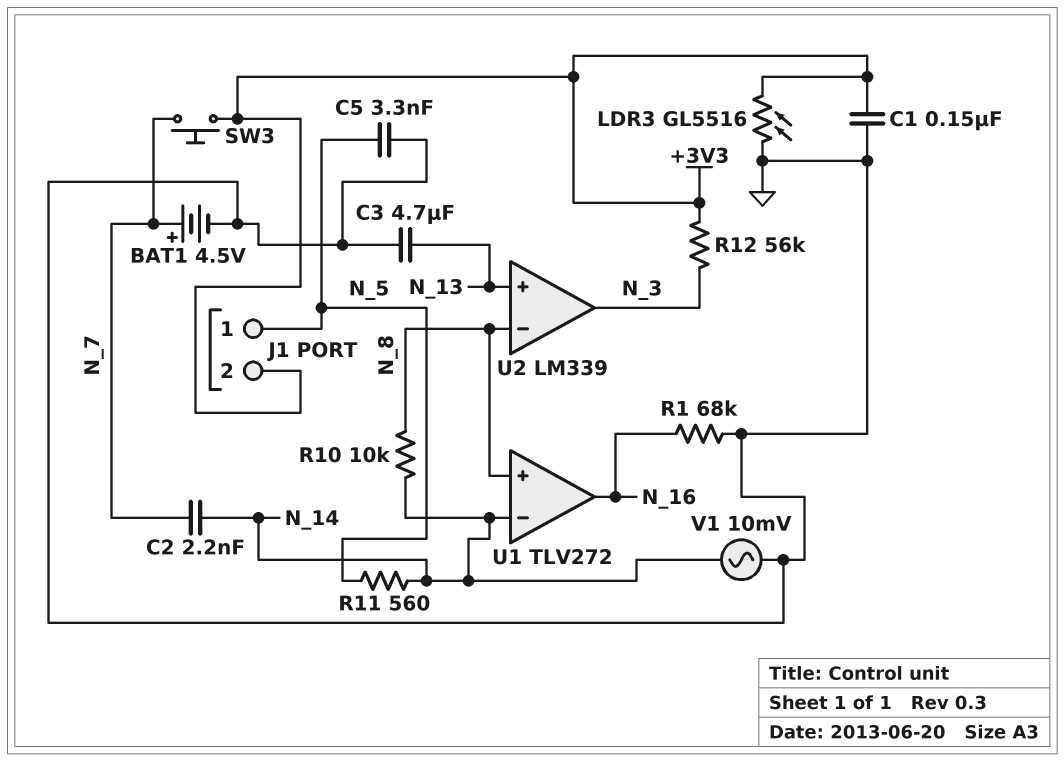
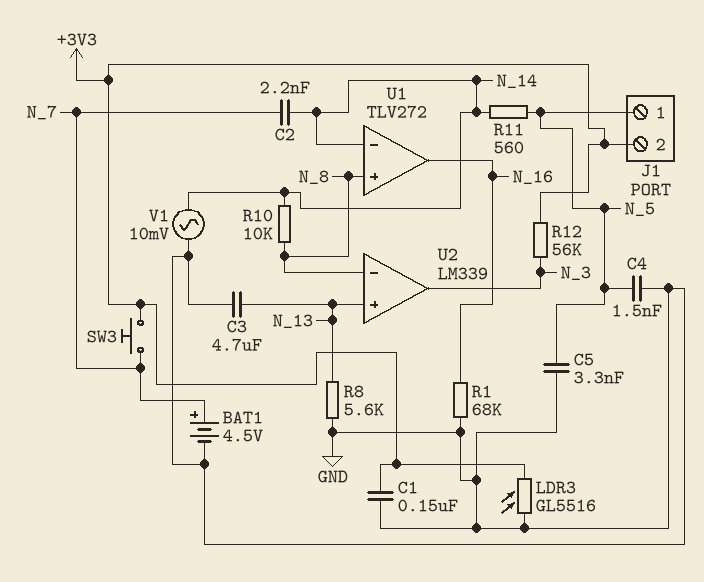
C4: none -> 1.5nF (GND, N_5)
R8: none -> 5.6k (GND, N_13)

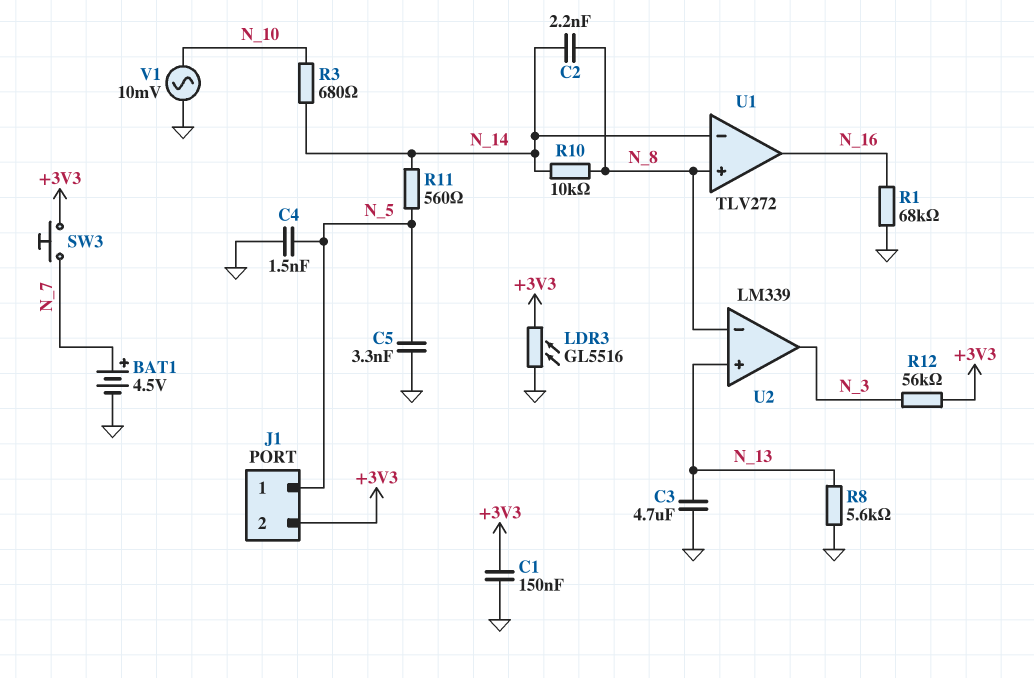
C2: 2.2nF (N_7, N_14) -> 2.2nF (N_8, N_14)
R3: none -> 680 (N_10, N_14)
V1: AC 10mV (GND, N_14) -> AC 10mV (GND, N_10)

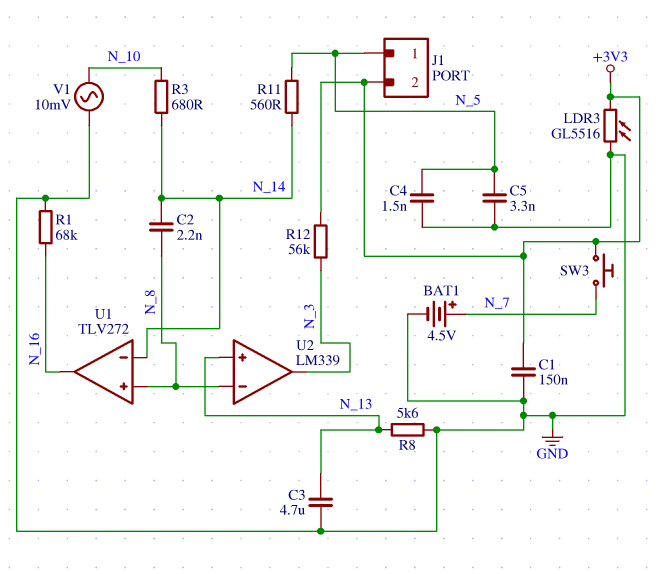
R10: 10k (N_8, N_14) -> none

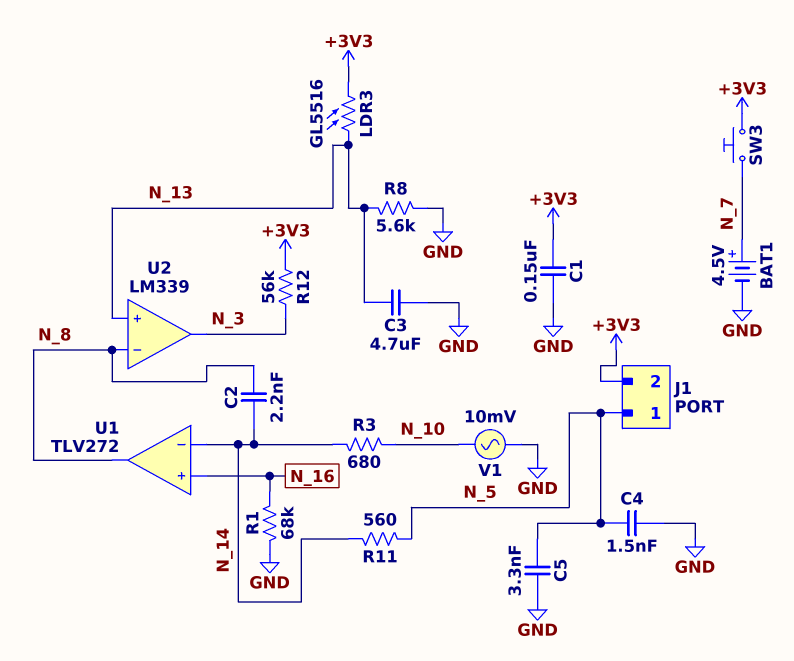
LDR3: GL5516 (+3V3, GND) -> GL5516 (+3V3, N_13)
U1 pin in+: N_8 -> N_16
U1 pin out: N_16 -> N_8

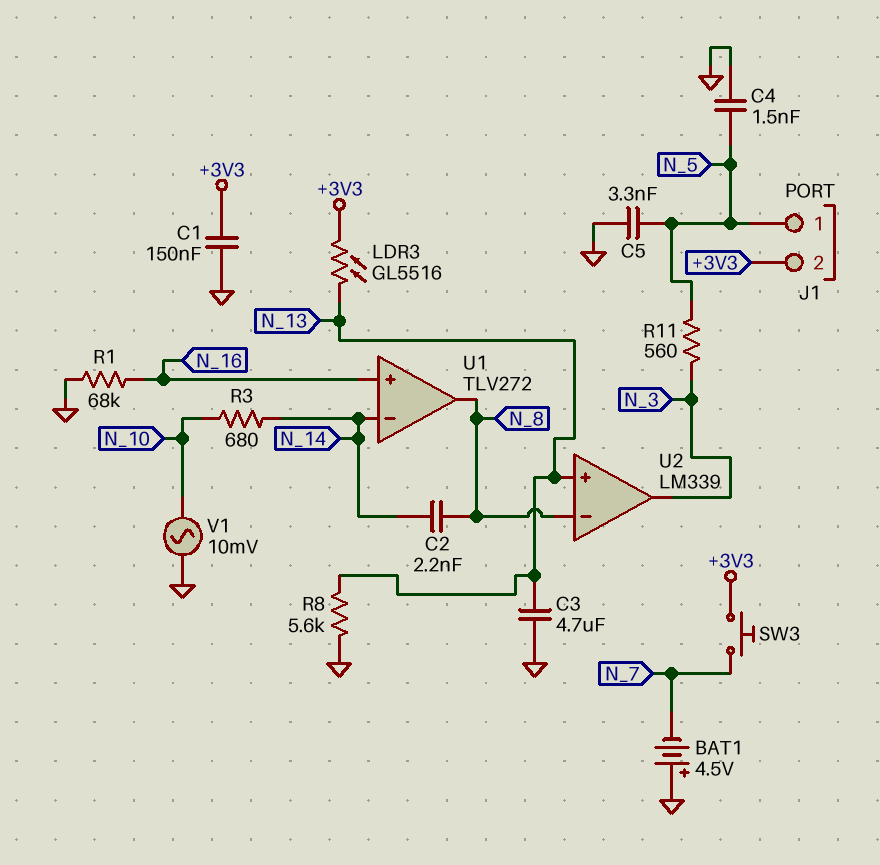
BAT1: 4.5V (plus N_7, minus GND) -> 4.5V (plus GND, minus N_7)
R11: 560 (N_5, N_14) -> 560 (N_3, N_5)
R12: 56k (+3V3, N_3) -> none

